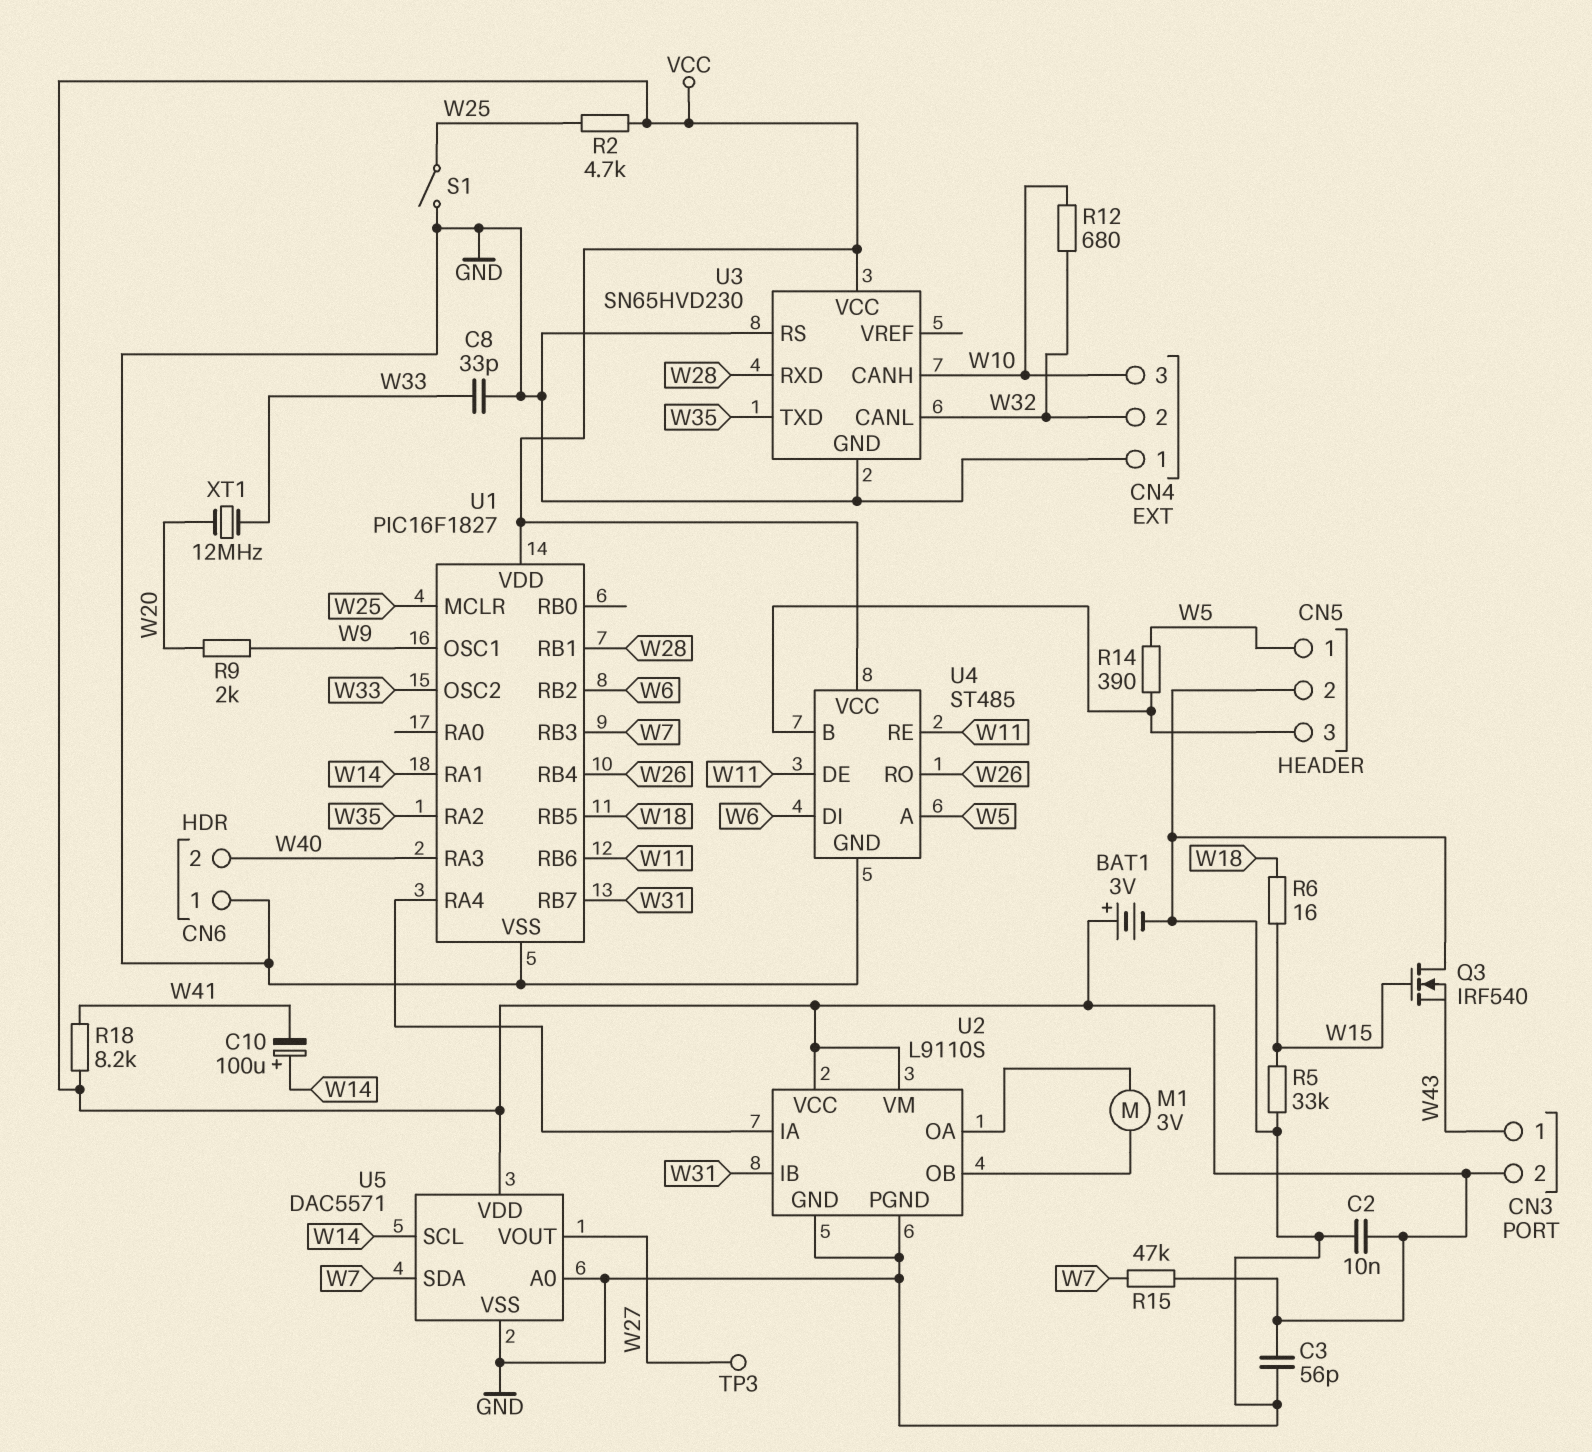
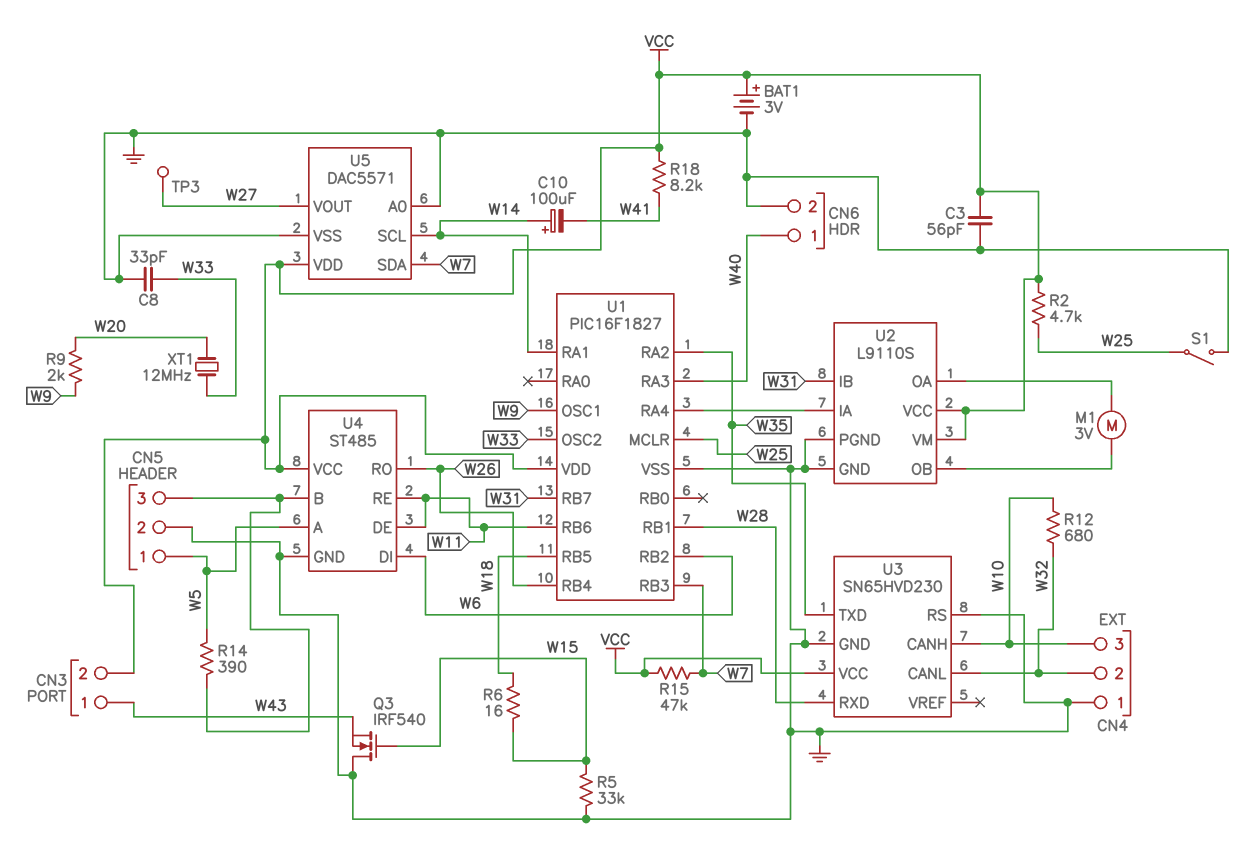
C2: 10nF (GND, VCC) -> none
CN6 pin 1: GND -> W40
CN6 pin 2: W40 -> GND

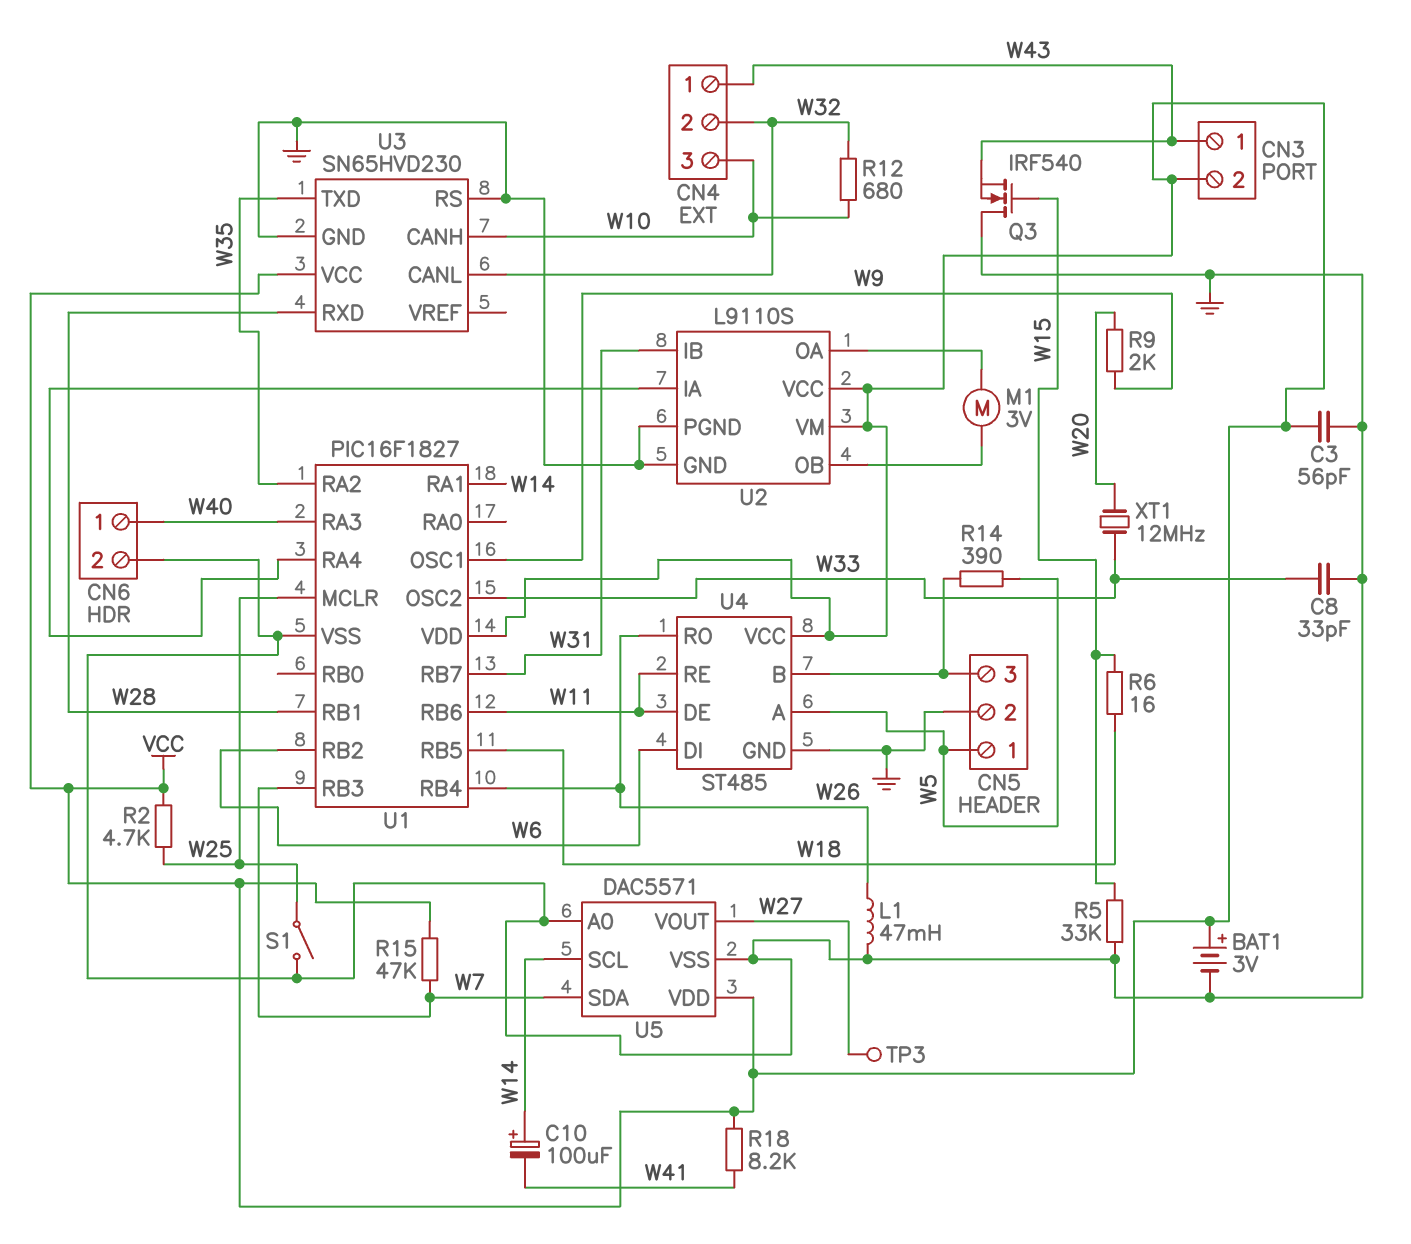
CN4 pin 1: GND -> W43
L1: none -> 47mH (GND, W26)

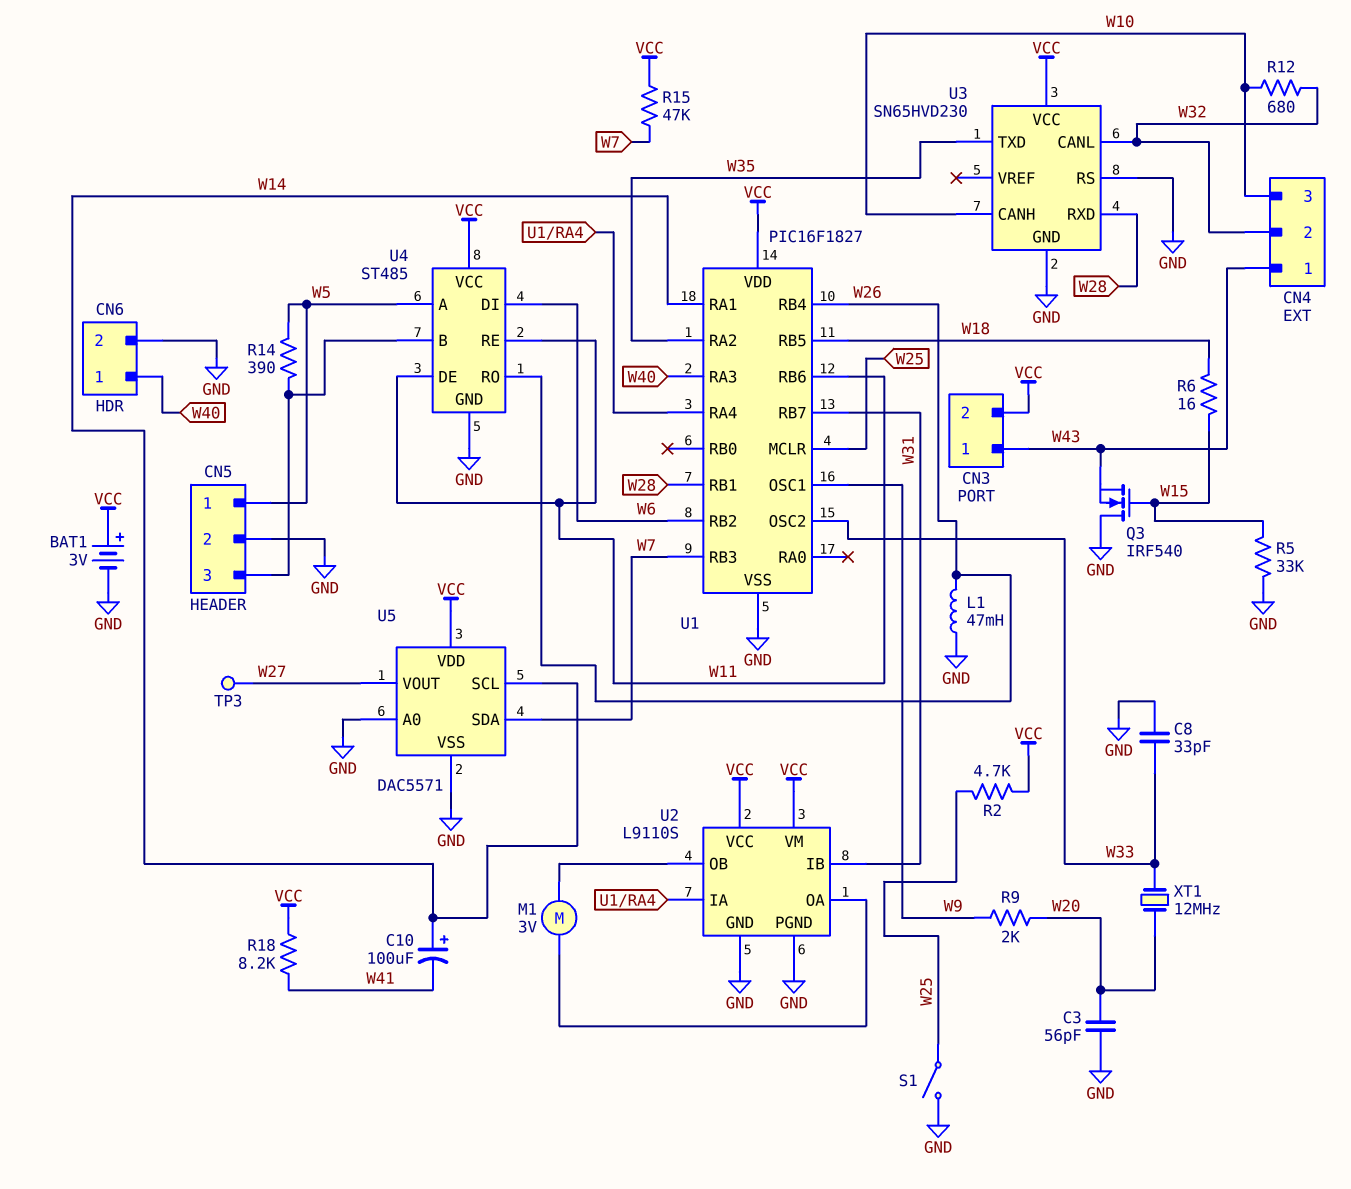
C3: 56pF (GND, VCC) -> 56pF (GND, W20)

